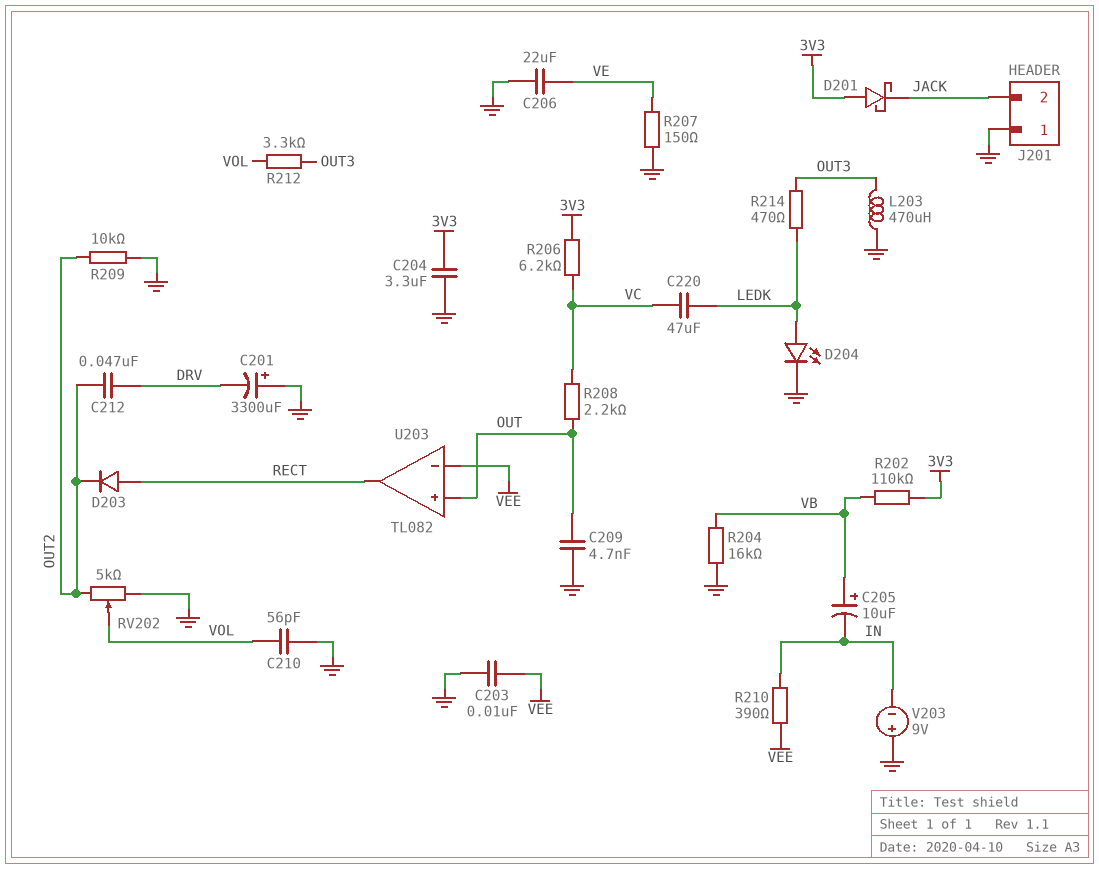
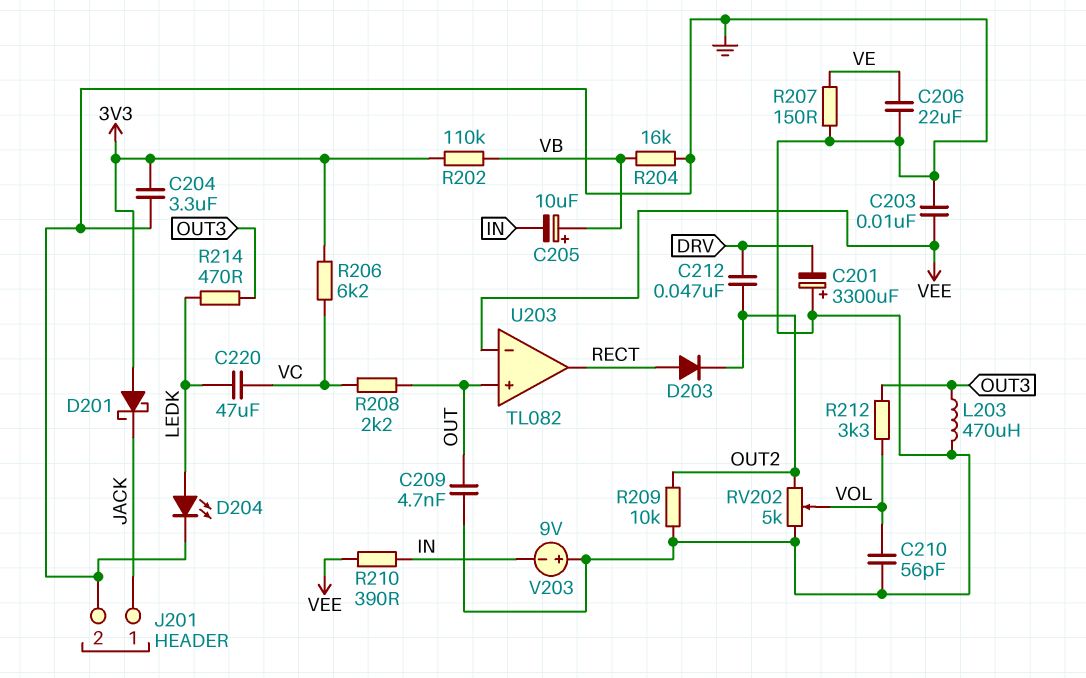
J201 pin 1: GND -> JACK
J201 pin 2: JACK -> GND

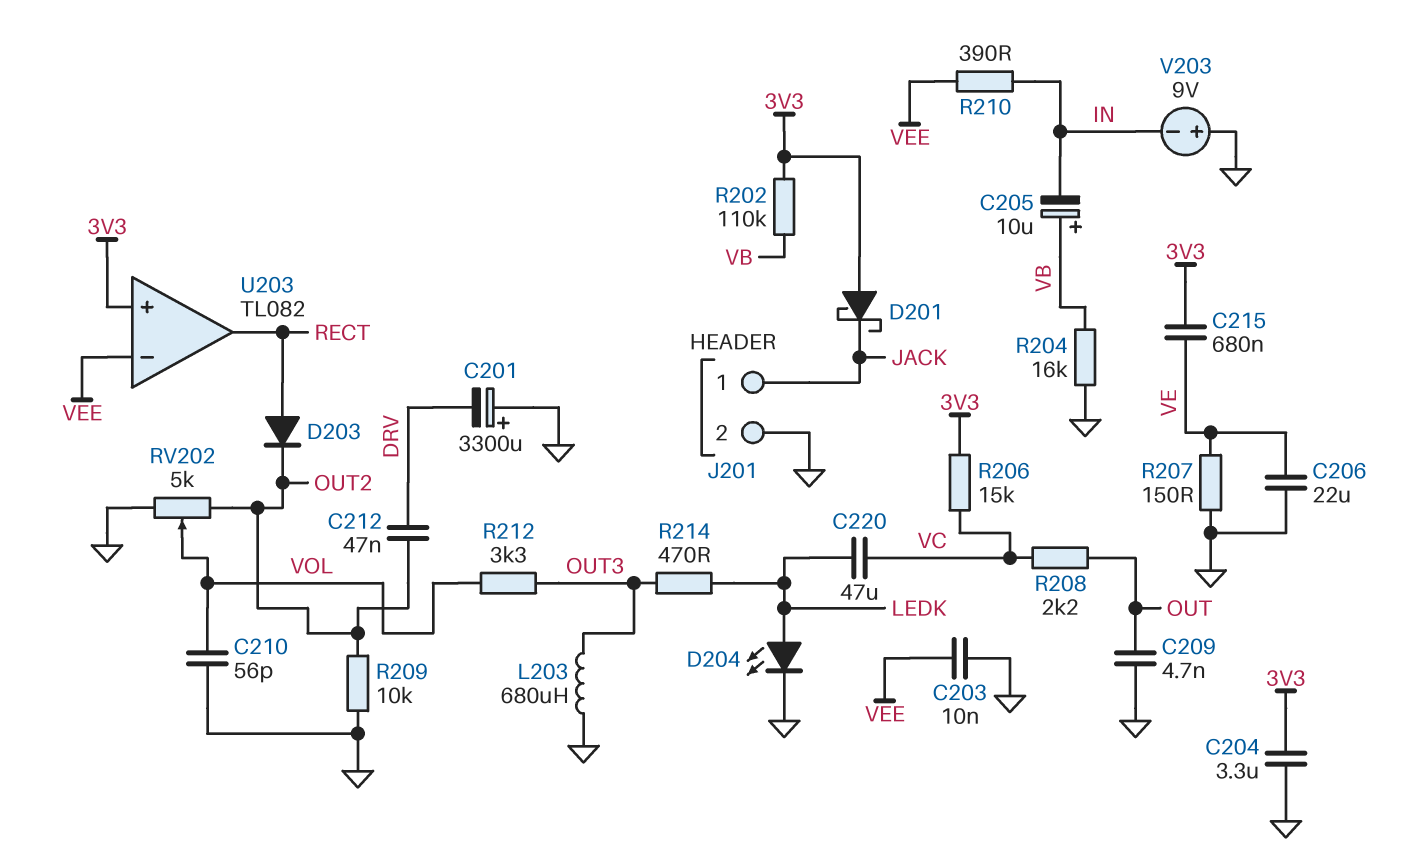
C215: none -> 680nF (3V3, VE)
L203: 470uH (GND, OUT3) -> 680uH (GND, OUT3)
R206: 6.2k (3V3, VC) -> 15k (3V3, VC)
U203 pin in+: OUT -> 3V3

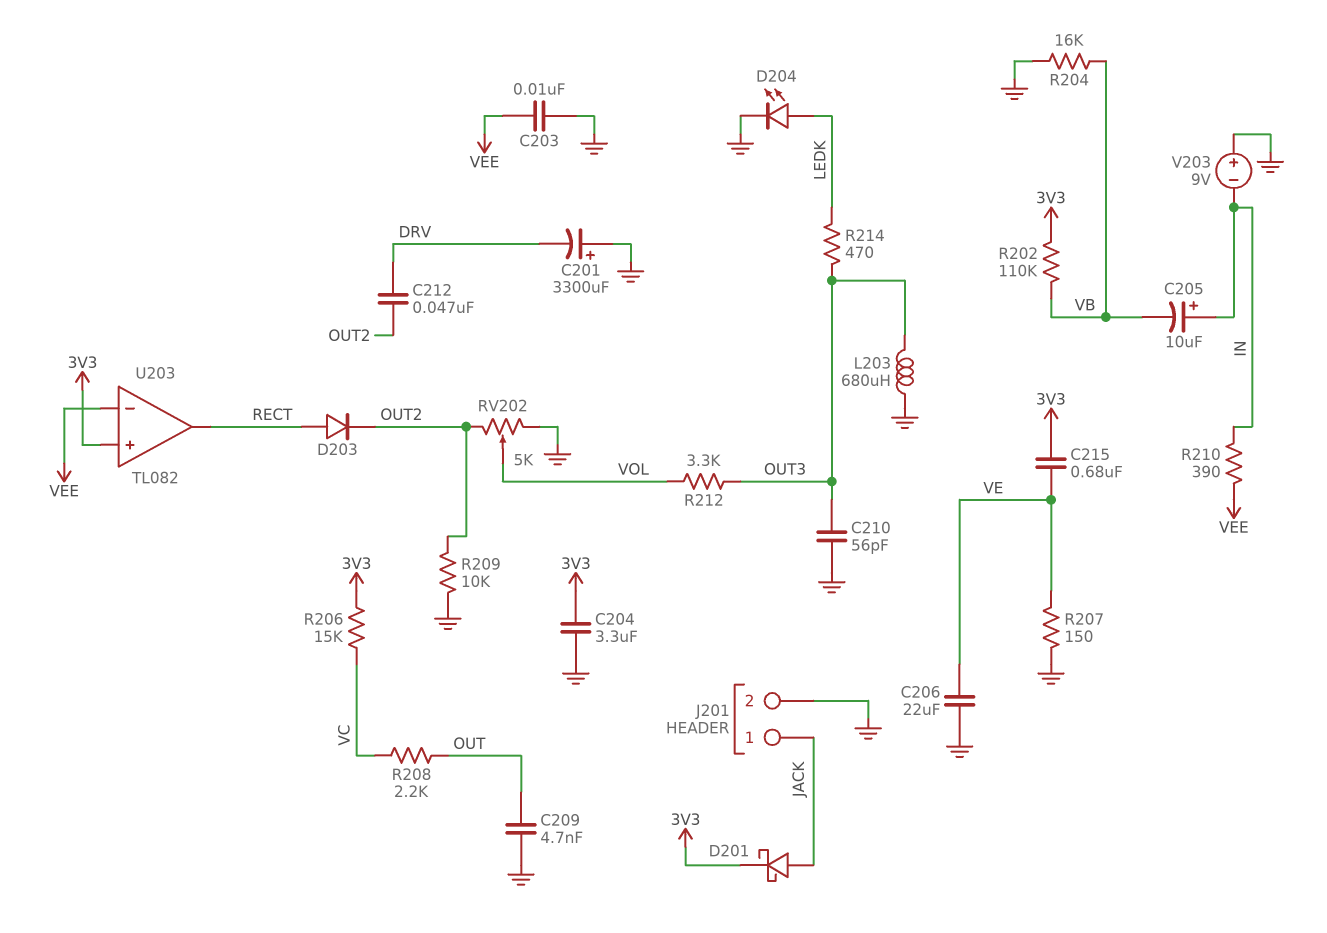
C205: 10uF (plus VB, minus IN) -> 10uF (plus IN, minus VB)
C210: 56pF (GND, VOL) -> 56pF (GND, OUT3)
C220: 47uF (LEDK, VC) -> none
D201: schottky (A 3V3, K JACK) -> schottky (A JACK, K 3V3)

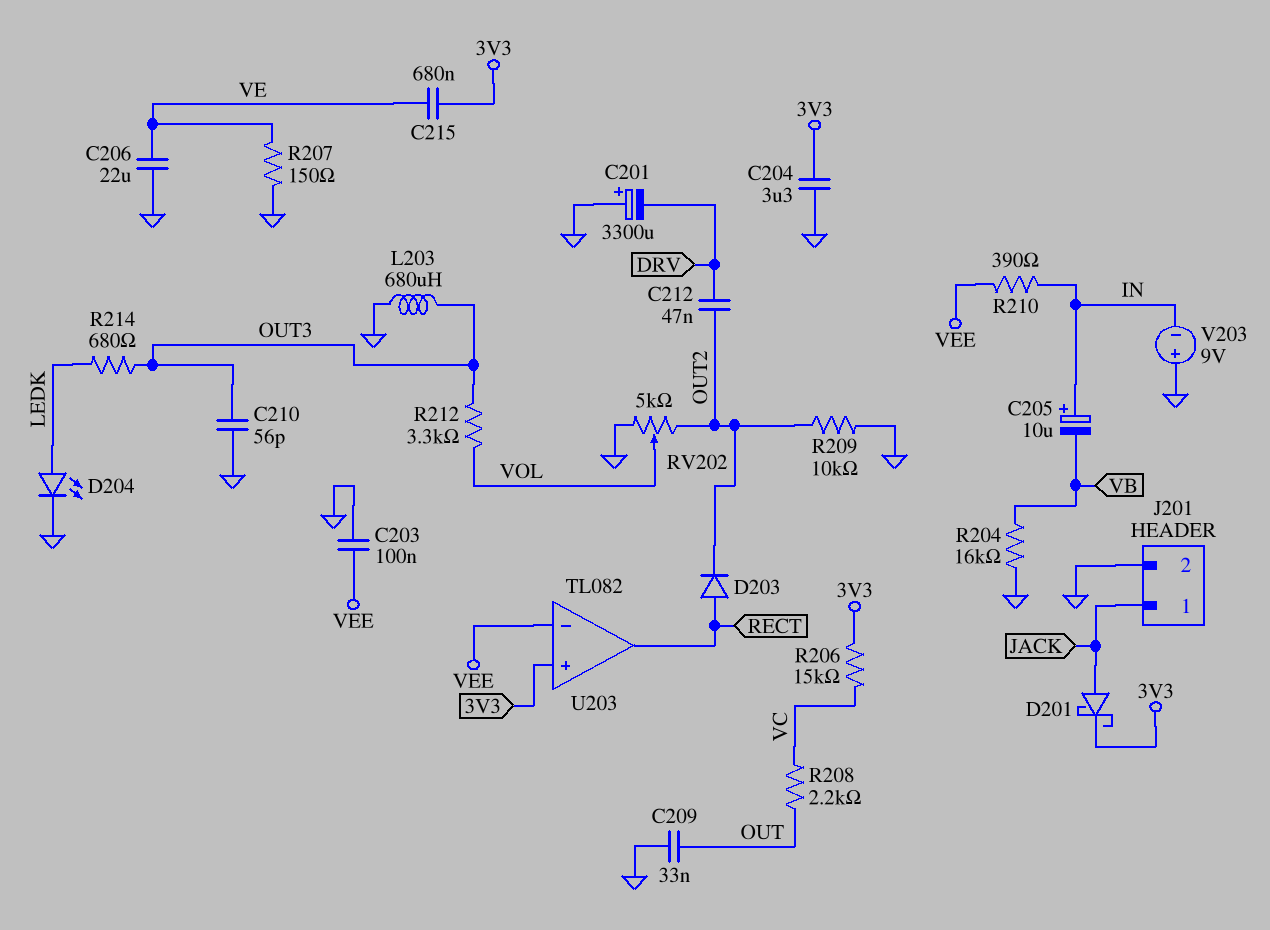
C203: 10nF (GND, VEE) -> 100nF (GND, VEE)
C209: 4.7nF (GND, OUT) -> 33nF (GND, OUT)
R202: 110k (3V3, VB) -> none
R214: 470 (LEDK, OUT3) -> 680 (LEDK, OUT3)

